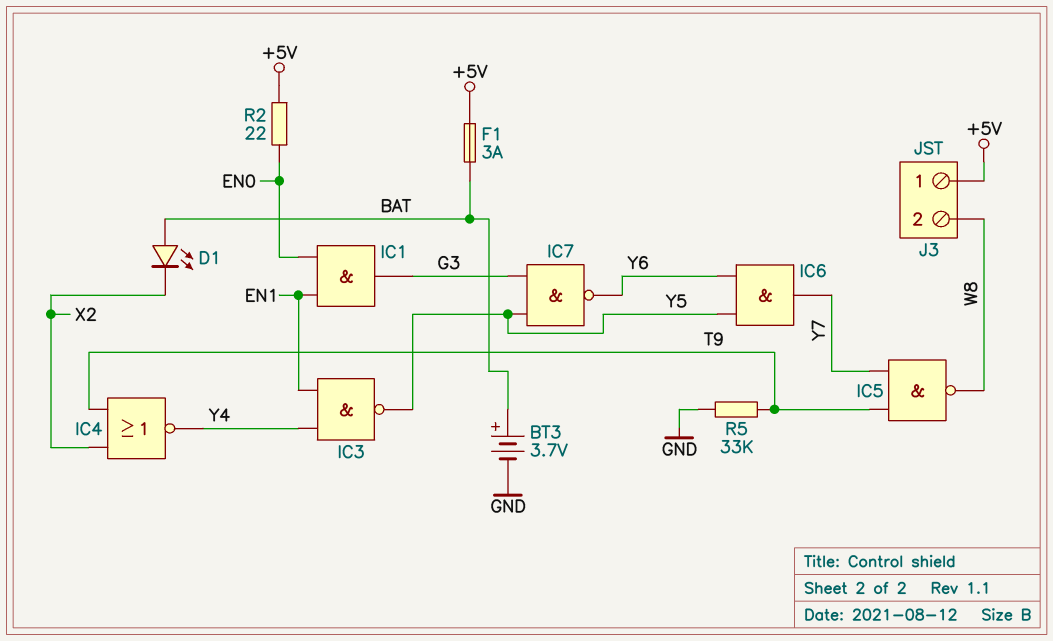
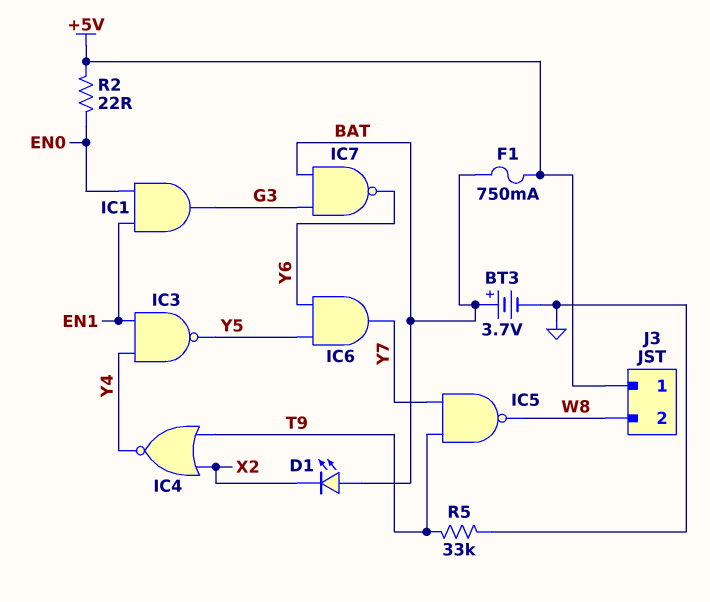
F1: 3A (+5V, BAT) -> 750mA (+5V, BAT)
IC7: NAND (in G3, in Y5, out Y6) -> NAND (in BAT, in G3, out Y6)

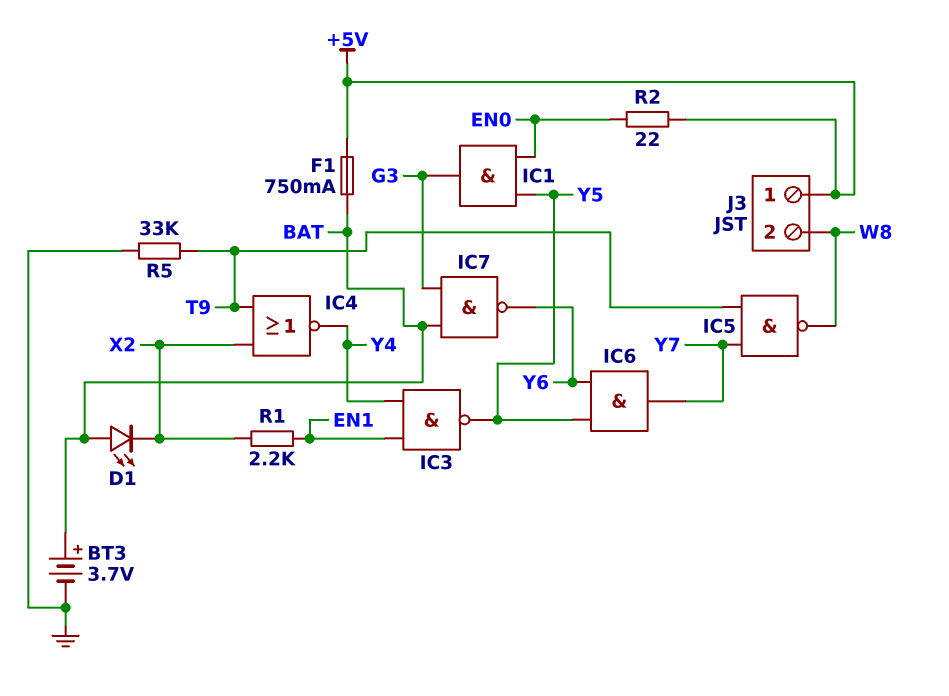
IC1: AND (in EN0, in EN1, out G3) -> AND (in EN0, in Y5, out G3)
R1: none -> 2.2k (EN1, X2)

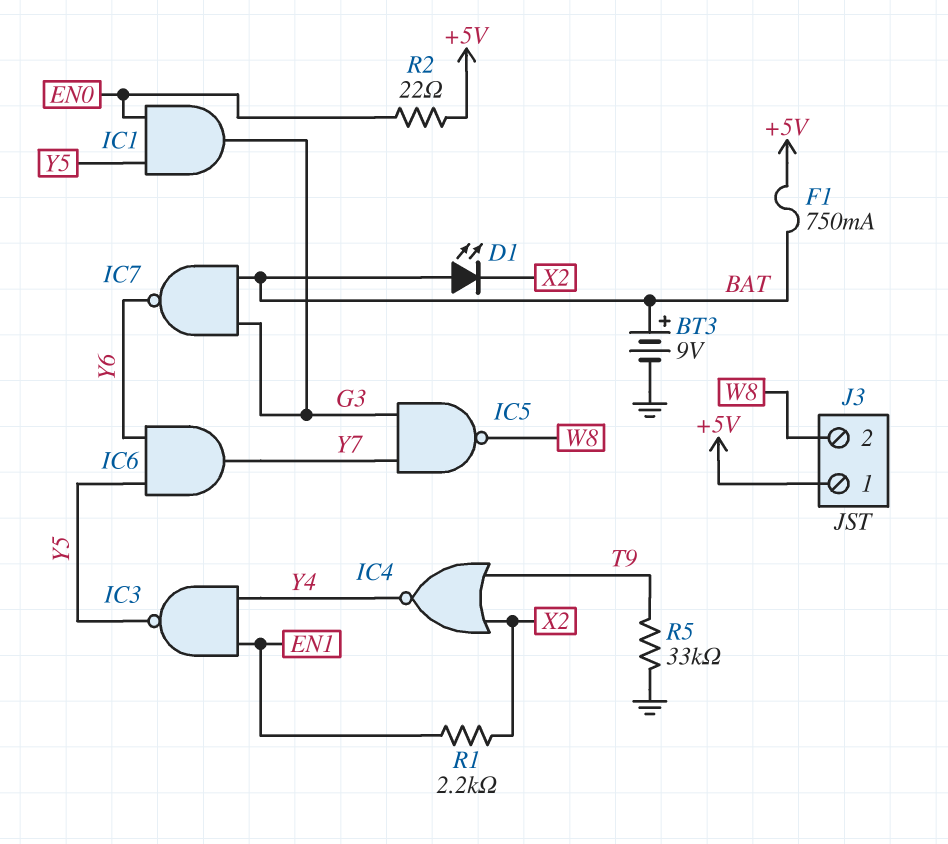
BT3: 3.7V (plus BAT, minus GND) -> 9V (plus BAT, minus GND)
IC5: NAND (in T9, in Y7, out W8) -> NAND (in G3, in Y7, out W8)

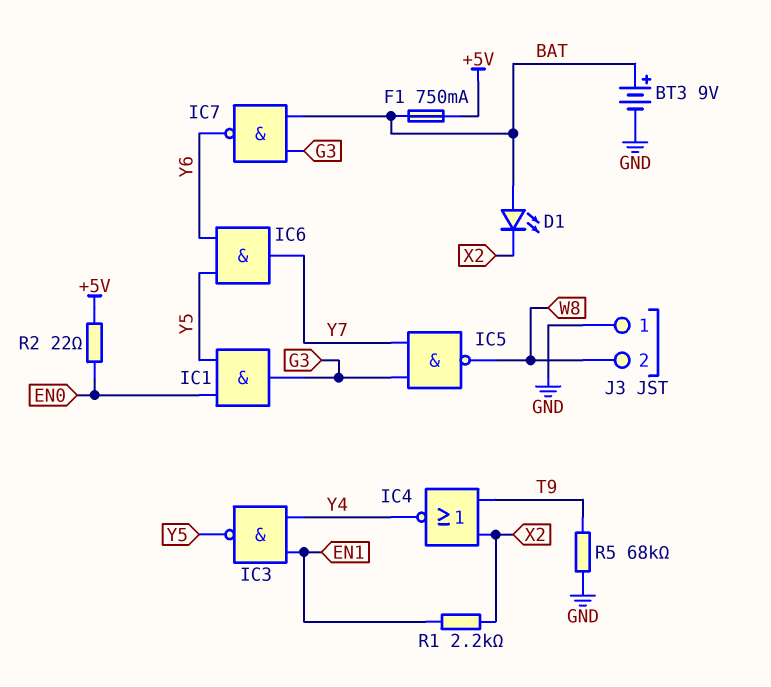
J3 pin 1: +5V -> GND
R5: 33k (GND, T9) -> 68k (GND, T9)

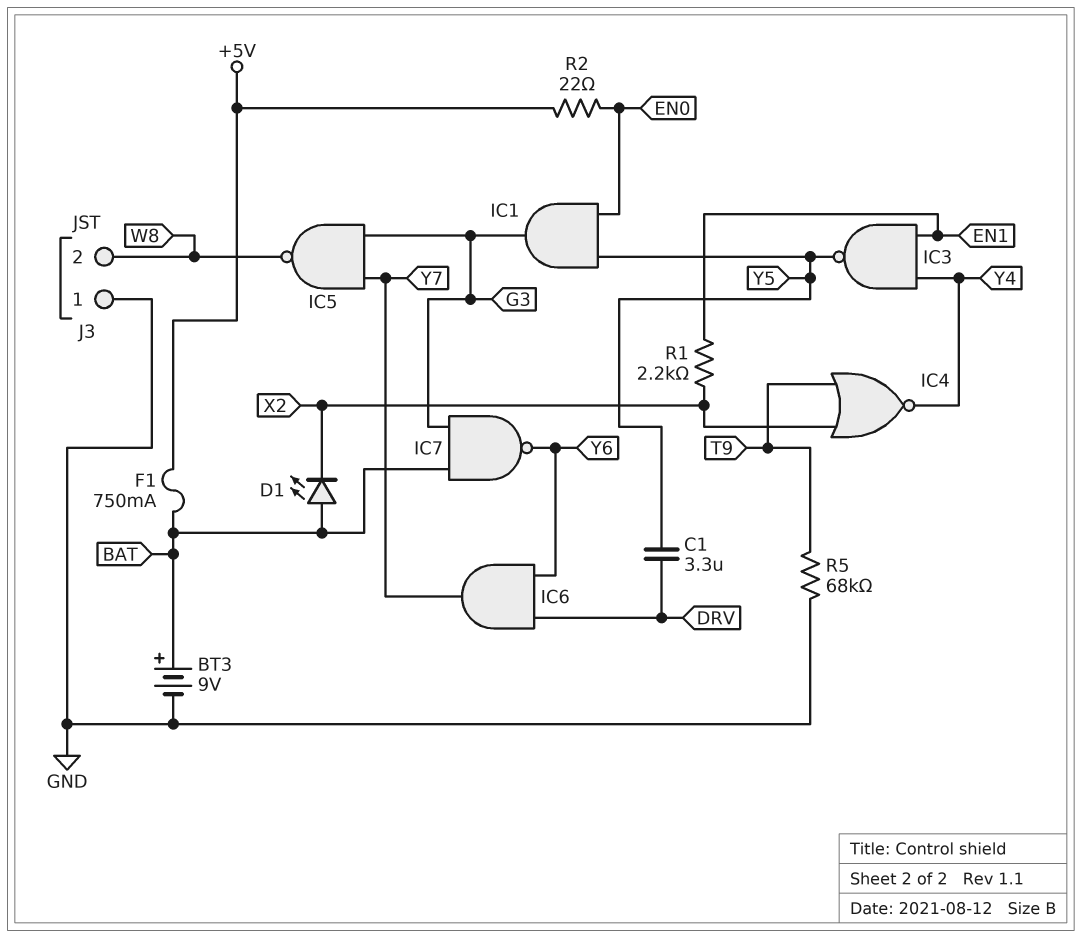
C1: none -> 3.3uF (DRV, Y5)
IC6: AND (in Y5, in Y6, out Y7) -> AND (in DRV, in Y6, out Y7)

